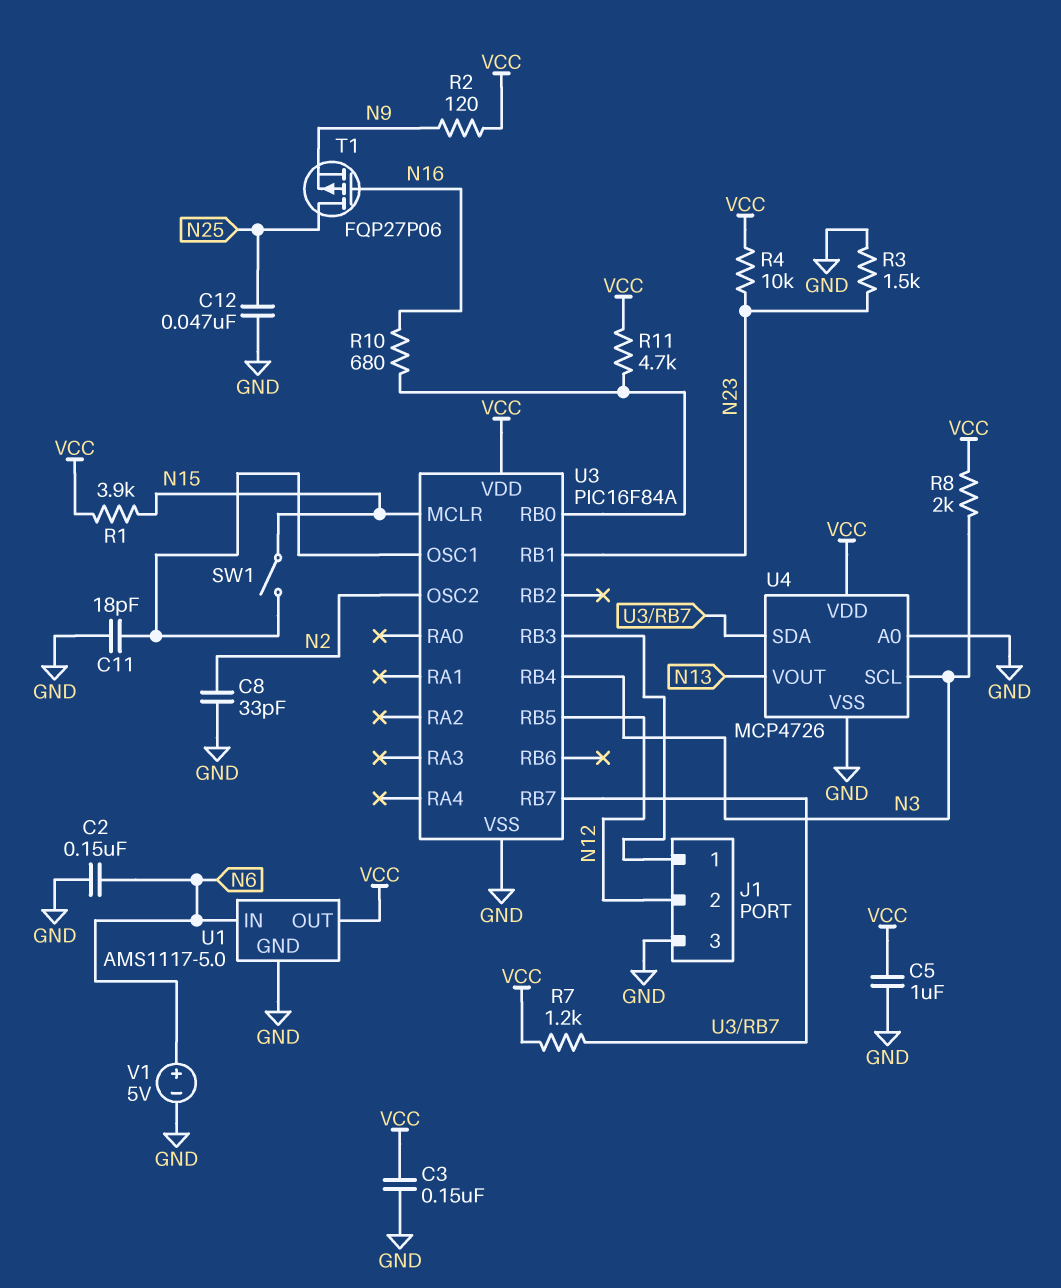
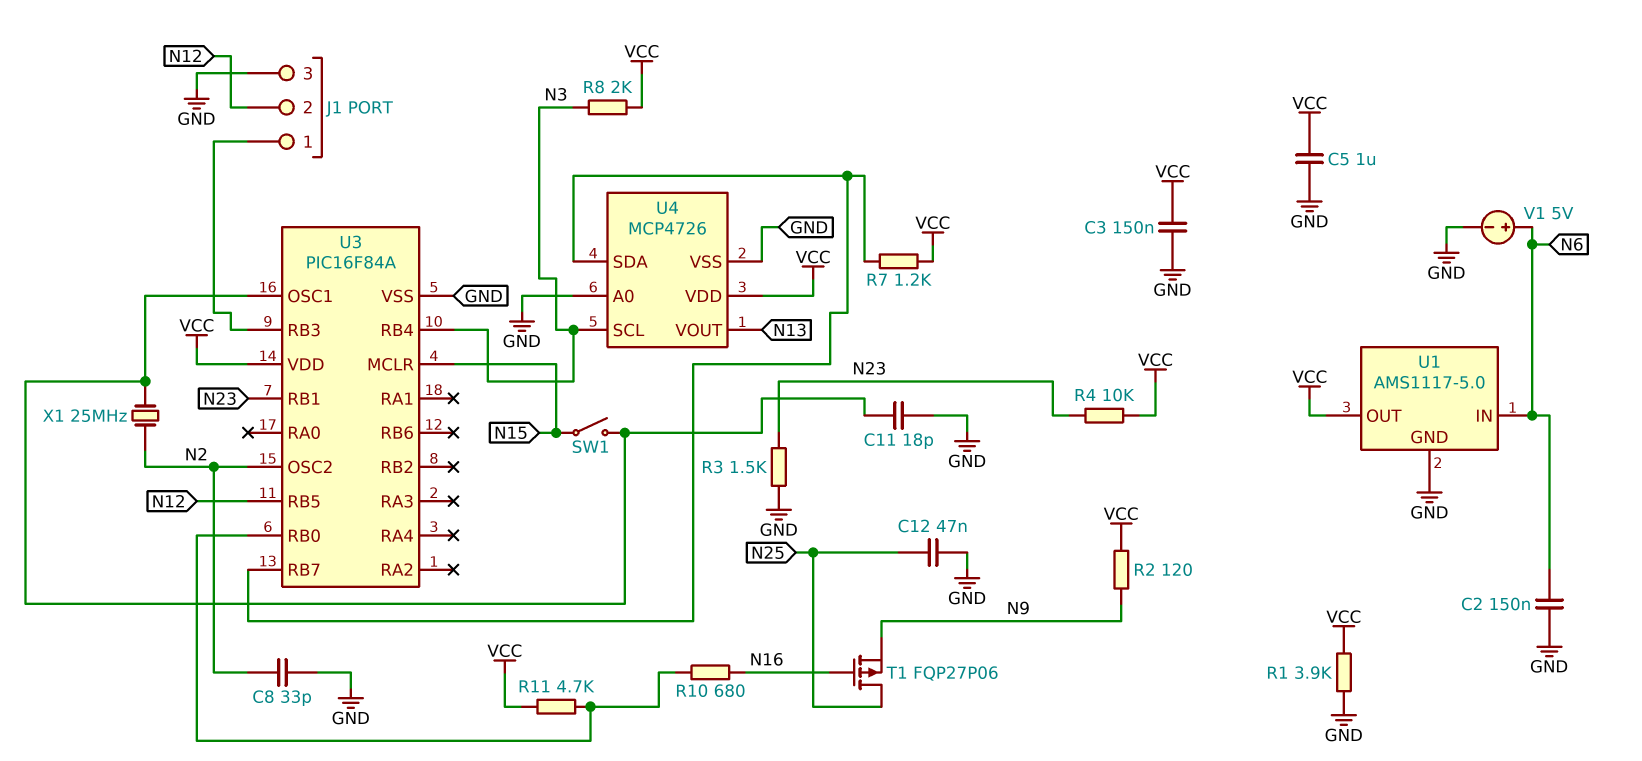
R1: 3.9k (N15, VCC) -> 3.9k (GND, VCC)
X1: none -> 25MHz (N2, U3/OSC1)

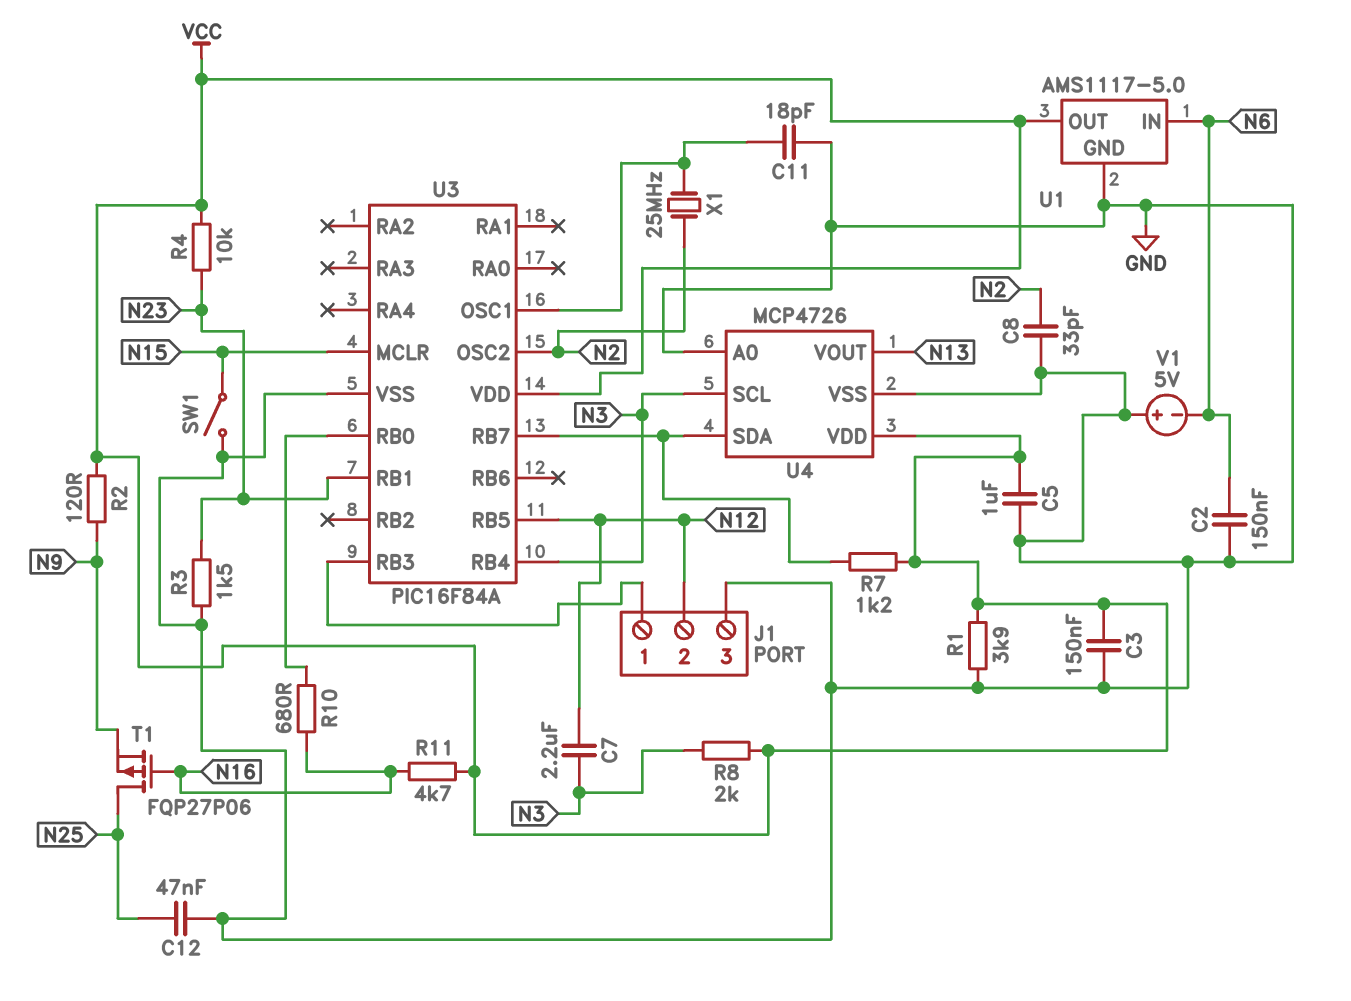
C7: none -> 2.2uF (N3, N12)
R11: 4.7k (U3/RB0, VCC) -> 4.7k (N16, VCC)
SW1: switch (N15, U3/OSC1) -> switch (GND, N15)
V1: 5V (plus N6, minus GND) -> 5V (plus GND, minus N6)

